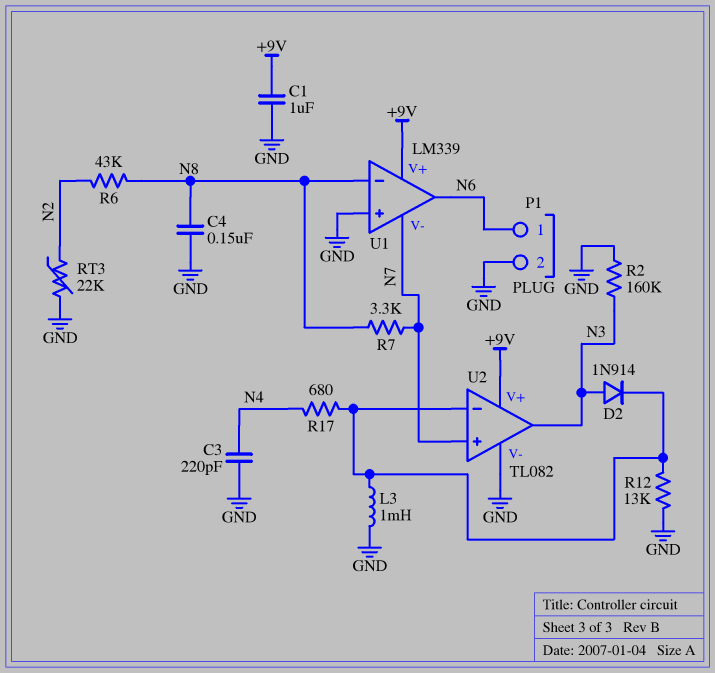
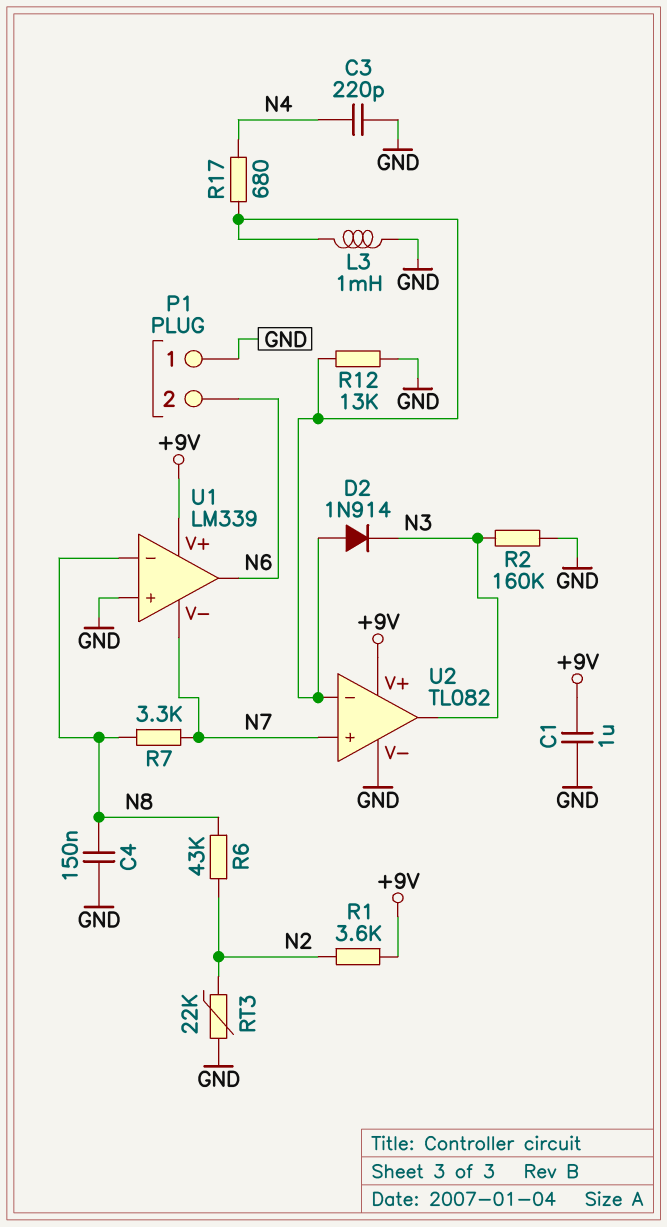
D2: diode 1N914 (A N3, K U2/in-) -> diode 1N914 (A U2/in-, K N3)
P1 pin 1: N6 -> GND
P1 pin 2: GND -> N6
R1: none -> 3.6k (+9V, N2)

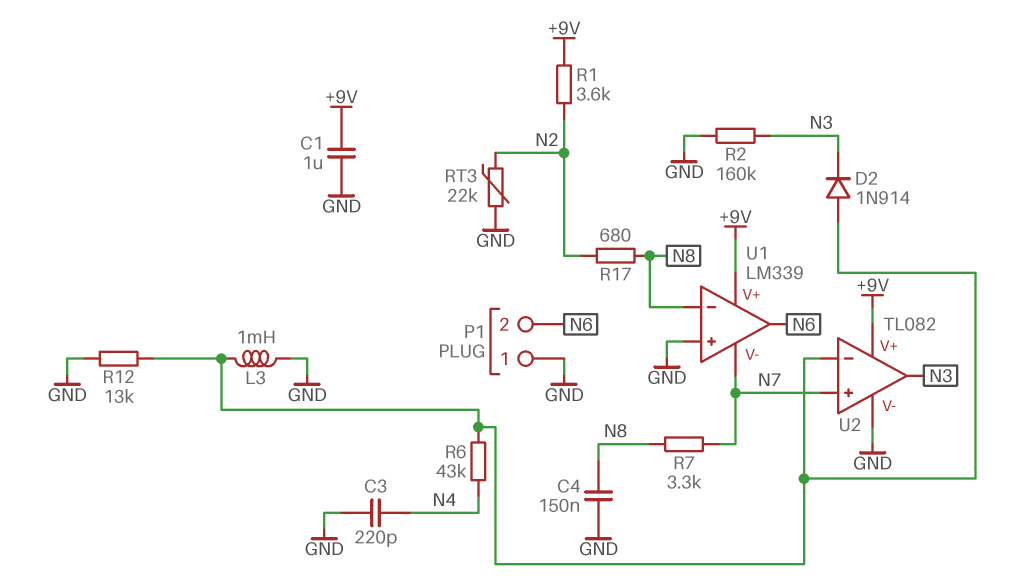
R6: 43k (N2, N8) -> 43k (N4, U2/in-)
R17: 680 (N4, U2/in-) -> 680 (N2, N8)

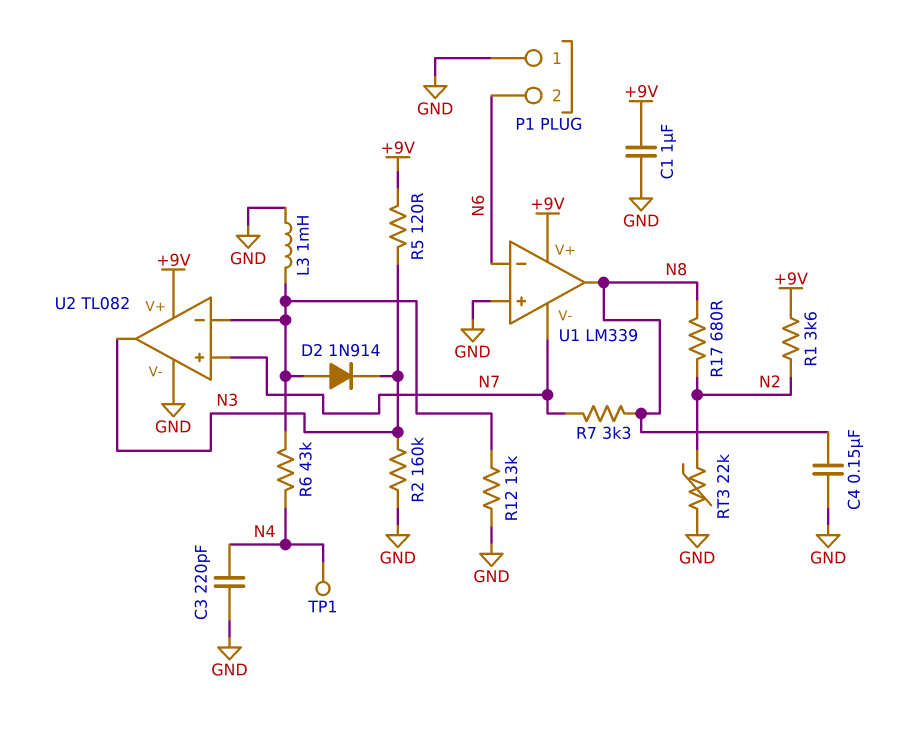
R5: none -> 120 (+9V, N3)
TP1: none -> test point (N4)
U1 pin in-: N8 -> N6
U1 pin out: N6 -> N8

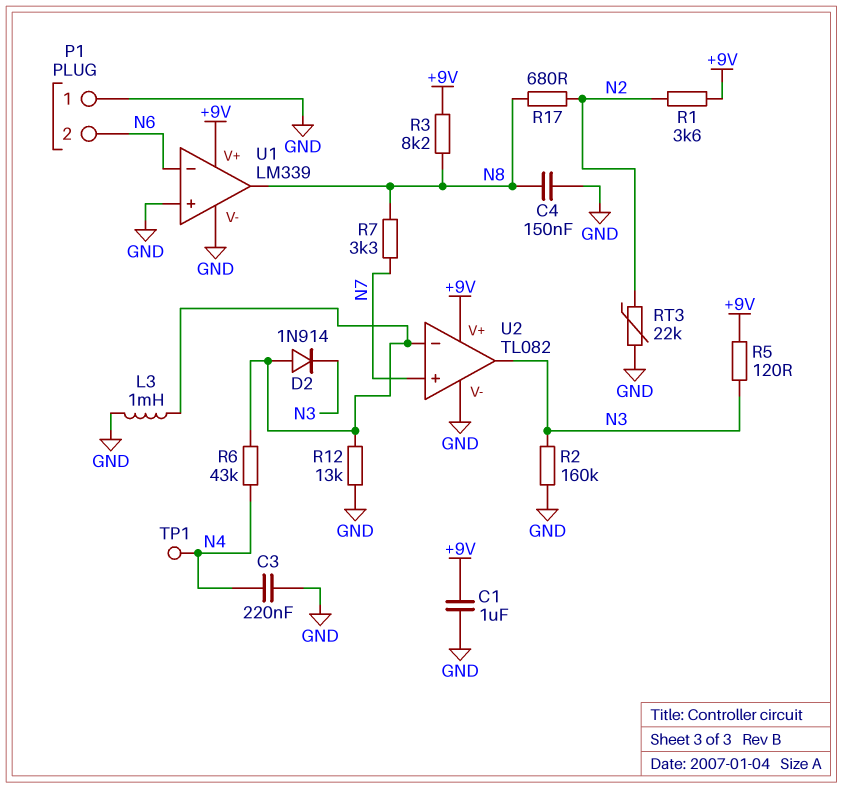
C3: 220pF (GND, N4) -> 220nF (GND, N4)
R3: none -> 8.2k (+9V, N8)
U1 pin V-: N7 -> GND

